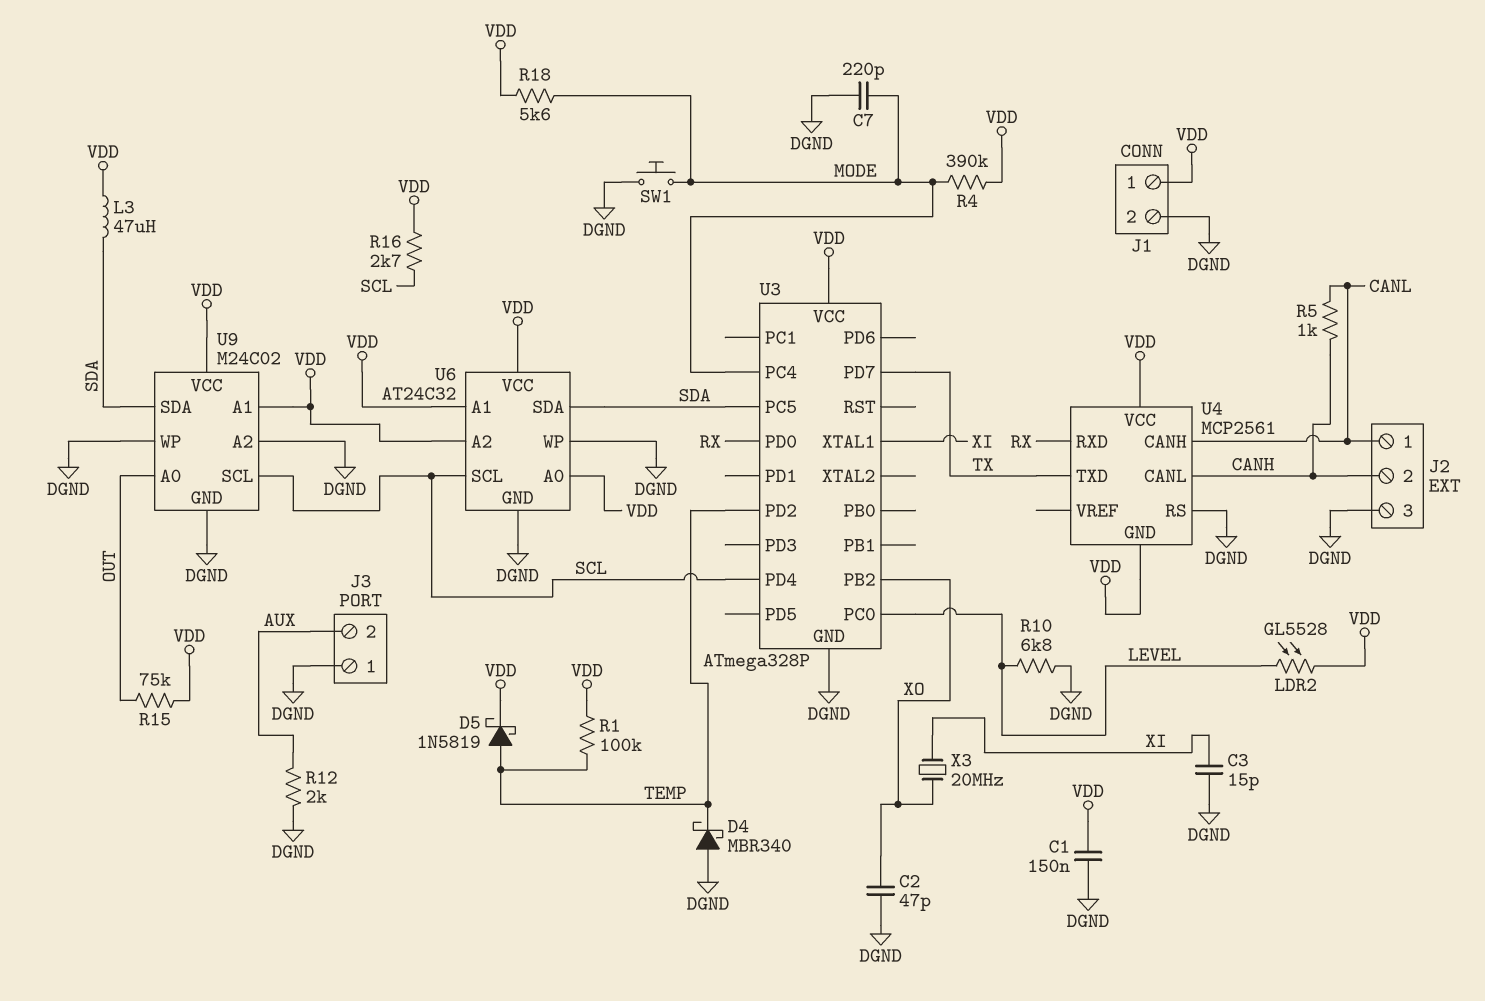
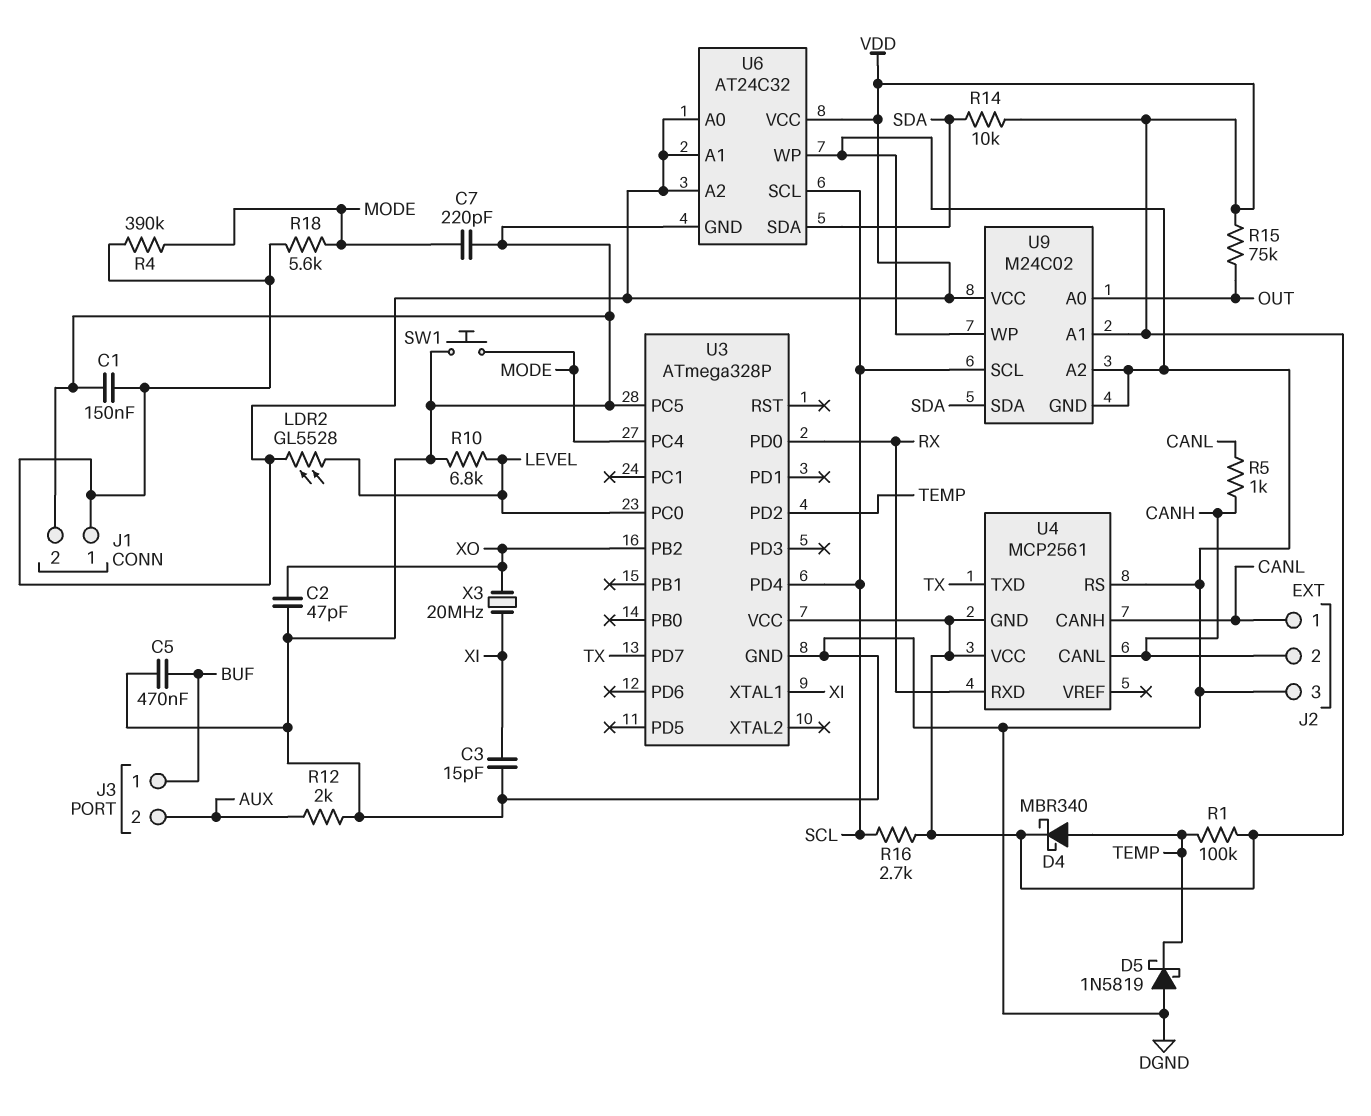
C5: none -> 470nF (BUF, DGND)
D4: schottky MBR340 (A DGND, K TEMP) -> schottky MBR340 (A TEMP, K VDD)
D5: schottky 1N5819 (A TEMP, K VDD) -> schottky 1N5819 (A DGND, K TEMP)
J3 pin 1: DGND -> BUF
L3: 47uH (SDA, VDD) -> none
R14: none -> 10k (SDA, VDD)
U3 pin PC5: SDA -> DGND

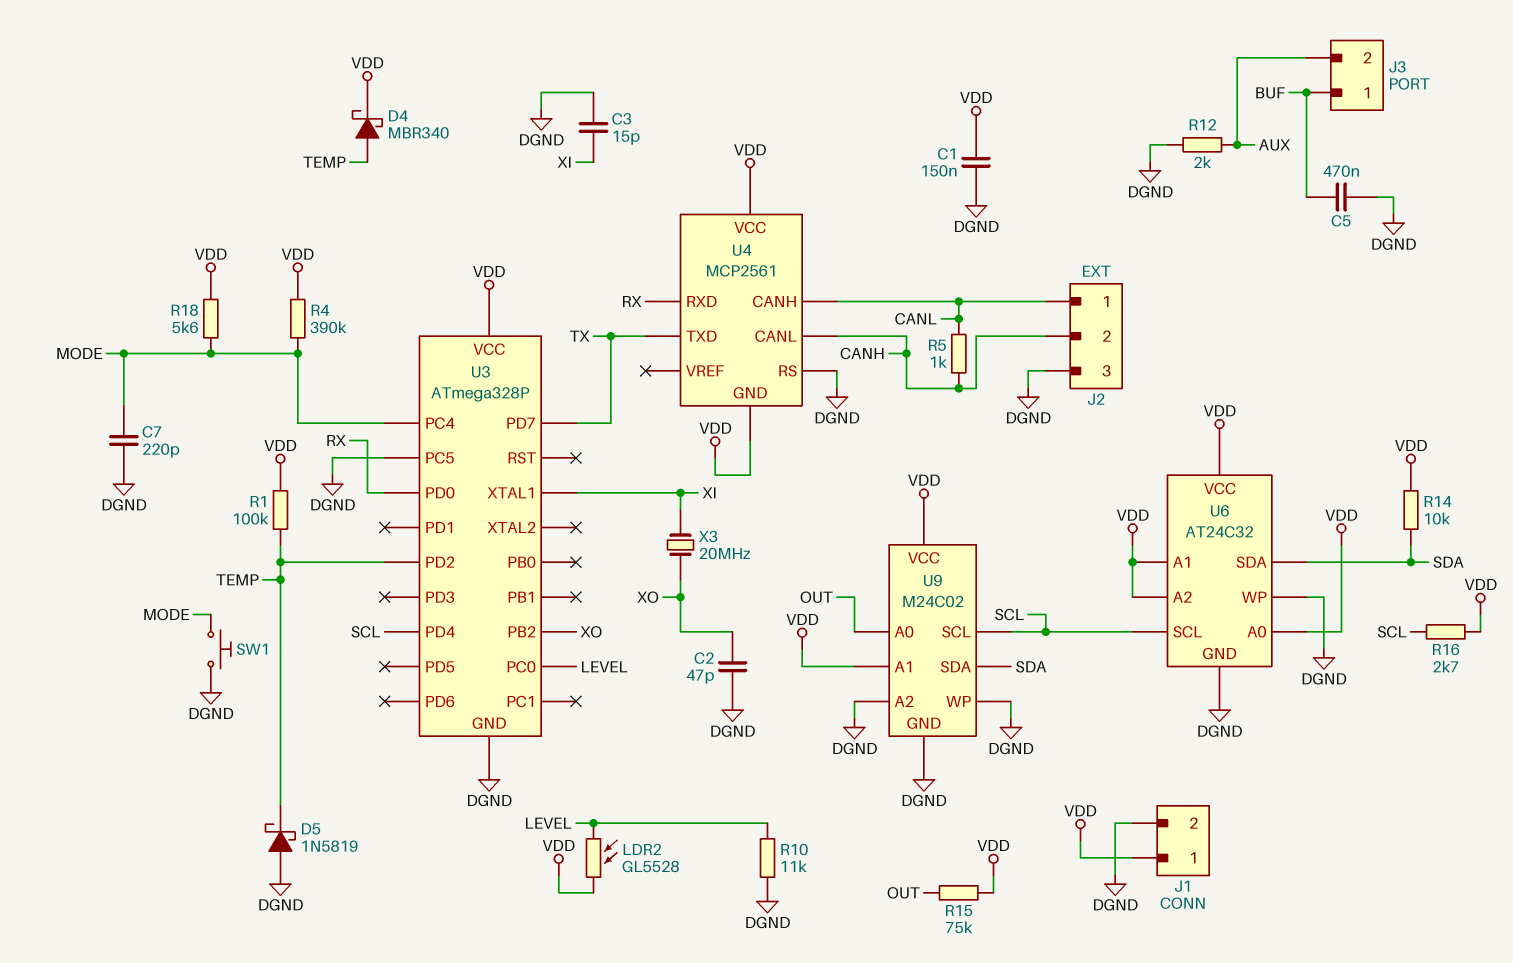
R10: 6.8k (DGND, LEVEL) -> 11k (DGND, LEVEL)

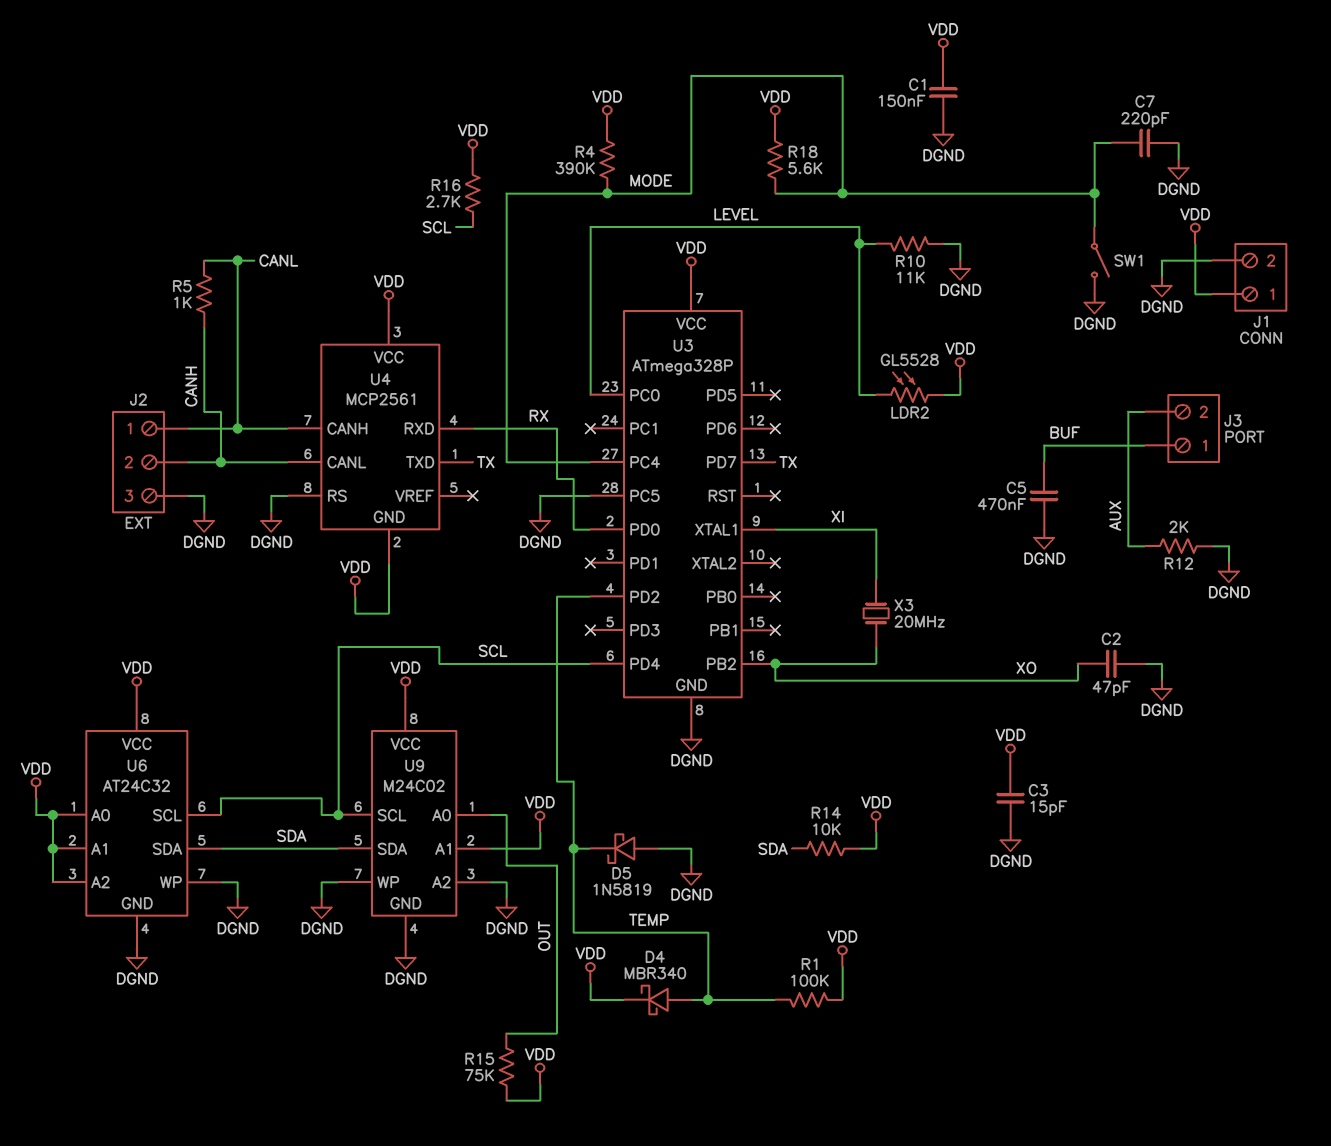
C3: 15pF (DGND, XI) -> 15pF (DGND, VDD)
SW1: button (DGND, MODE) -> switch (DGND, MODE)

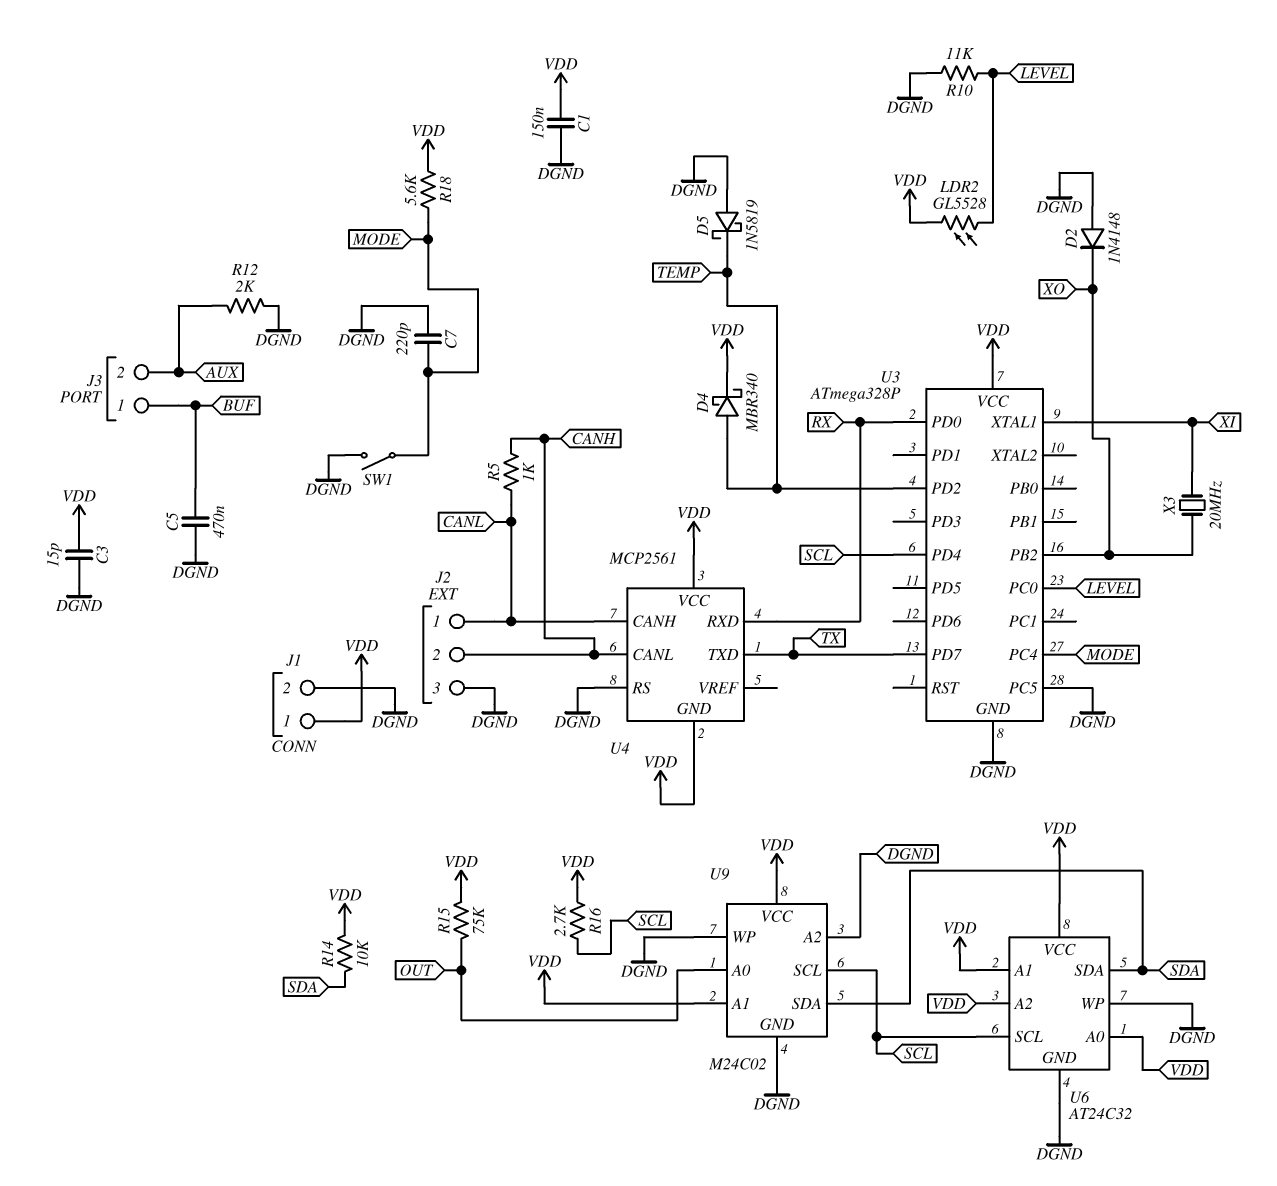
C2: 47pF (DGND, XO) -> none
D2: none -> diode 1N4148 (A DGND, K XO)
R1: 100k (TEMP, VDD) -> none
R4: 390k (MODE, VDD) -> none

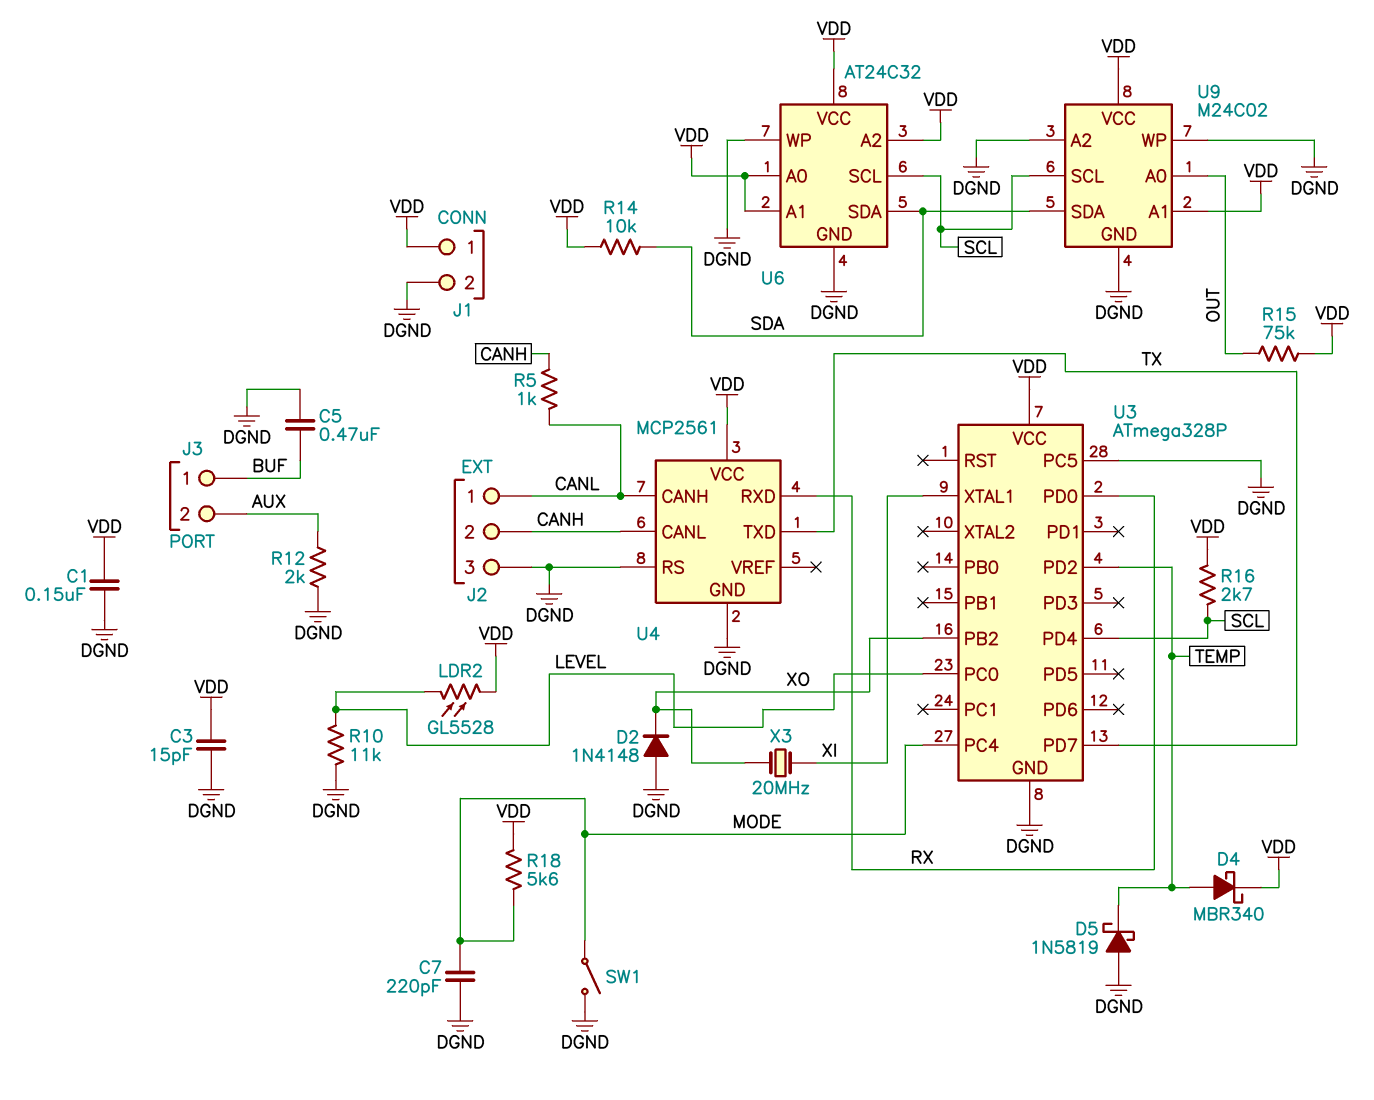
U4 pin GND: VDD -> DGND

